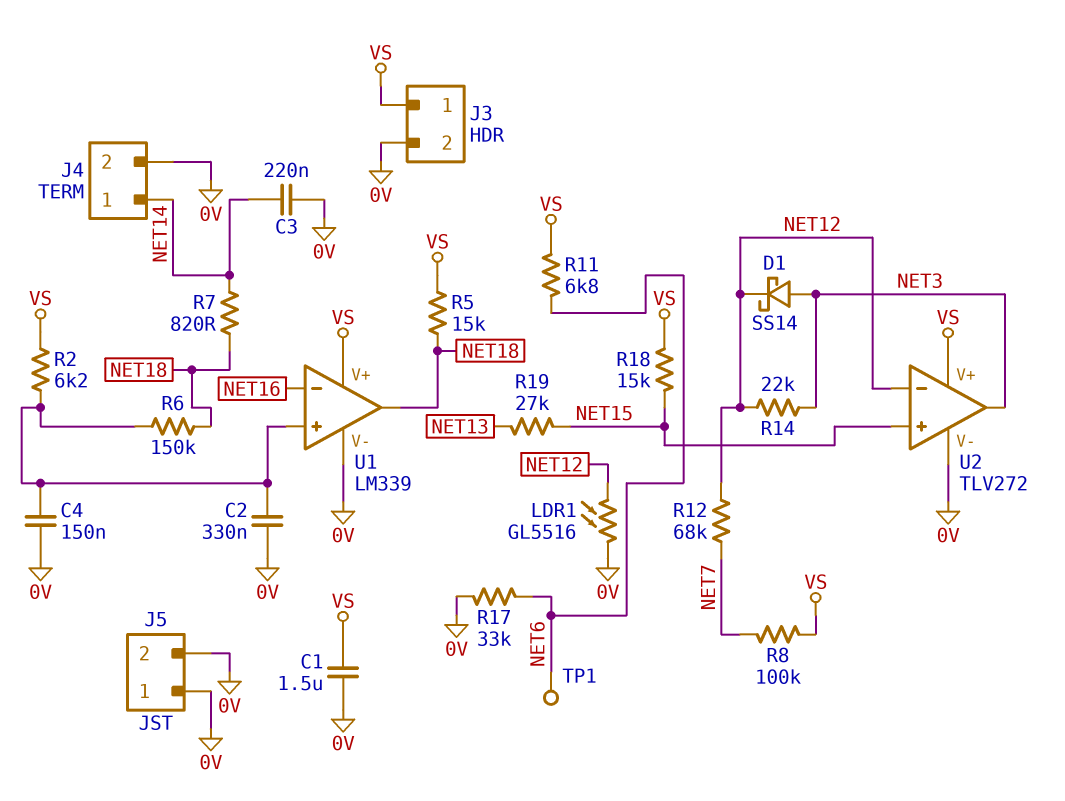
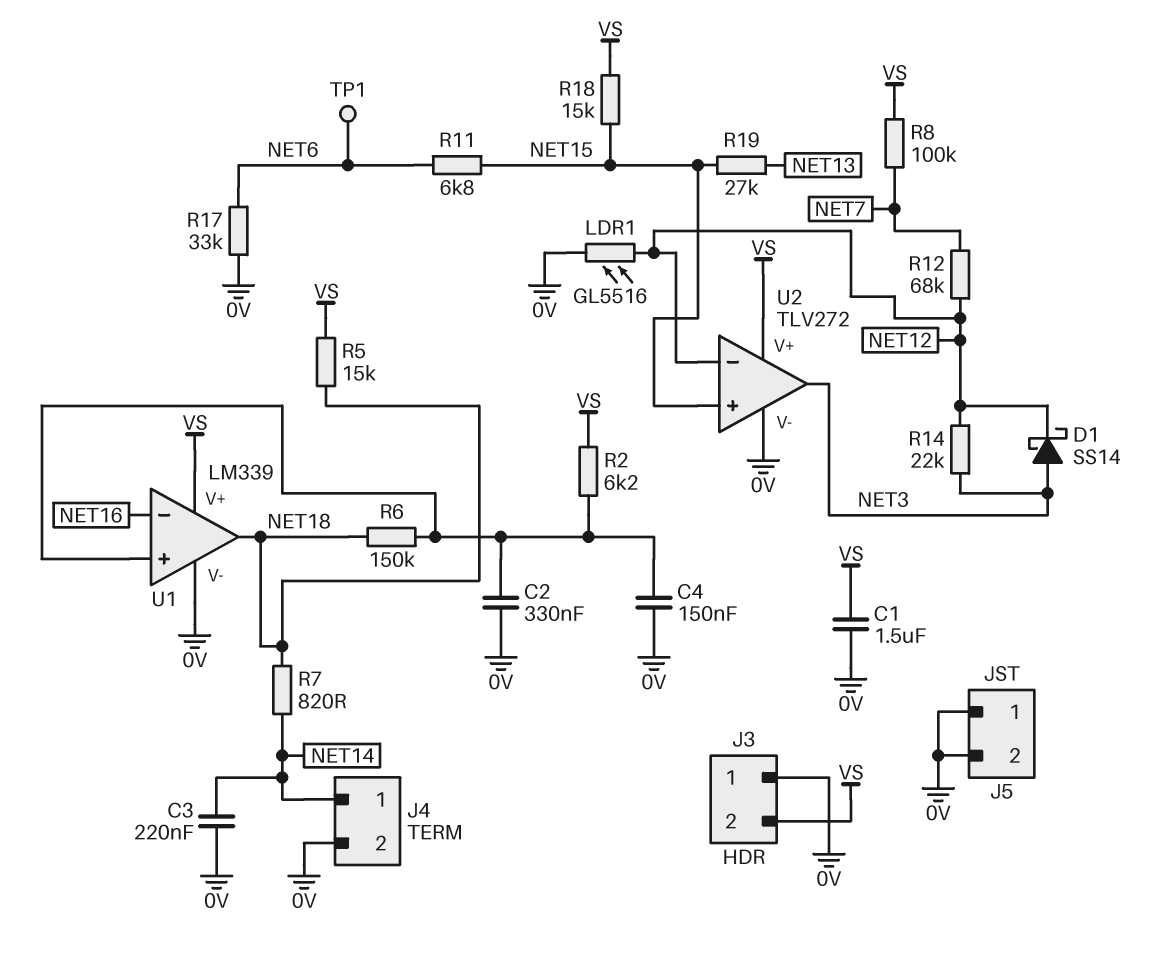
J3 pin 1: VS -> 0V
J3 pin 2: 0V -> VS
R11: 6.8k (NET6, VS) -> 6.8k (NET6, NET15)

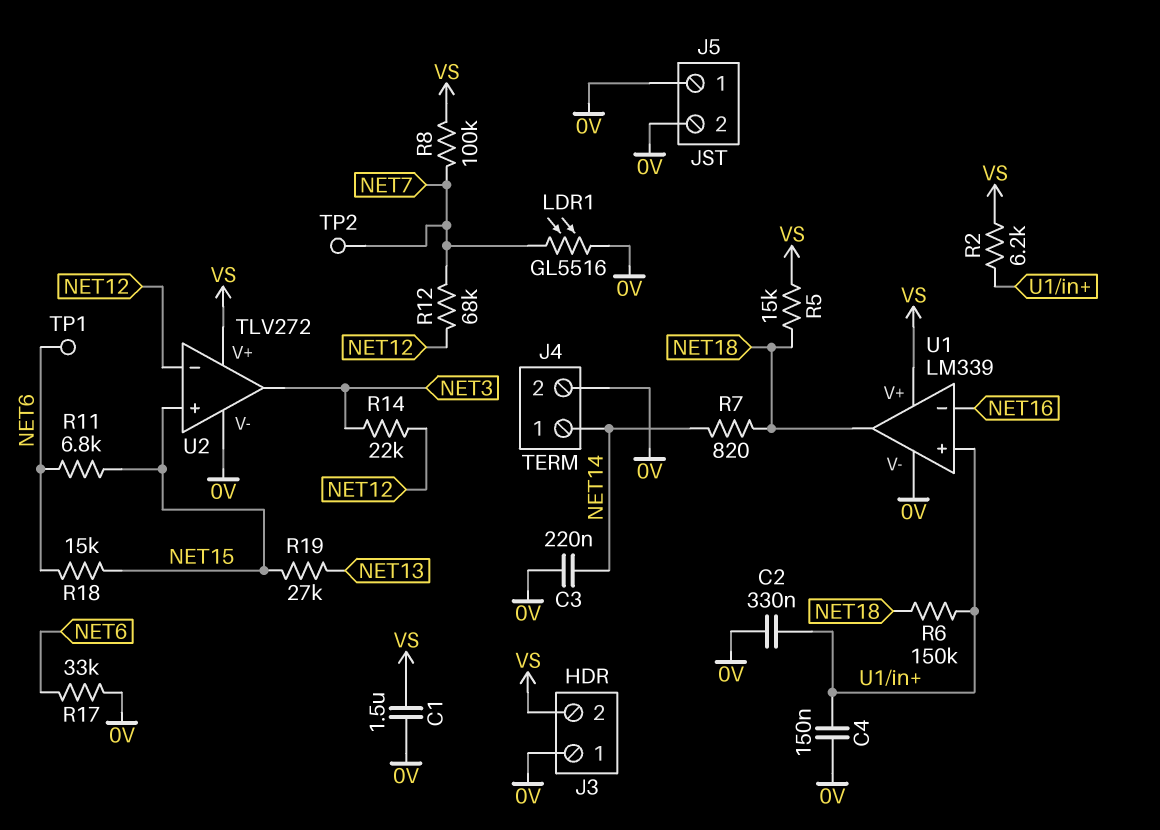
D1: schottky SS14 (A NET3, K NET12) -> none
LDR1: GL5516 (0V, NET12) -> GL5516 (0V, NET7)
R18: 15k (NET15, VS) -> 15k (NET6, NET15)
TP2: none -> test point (NET7)

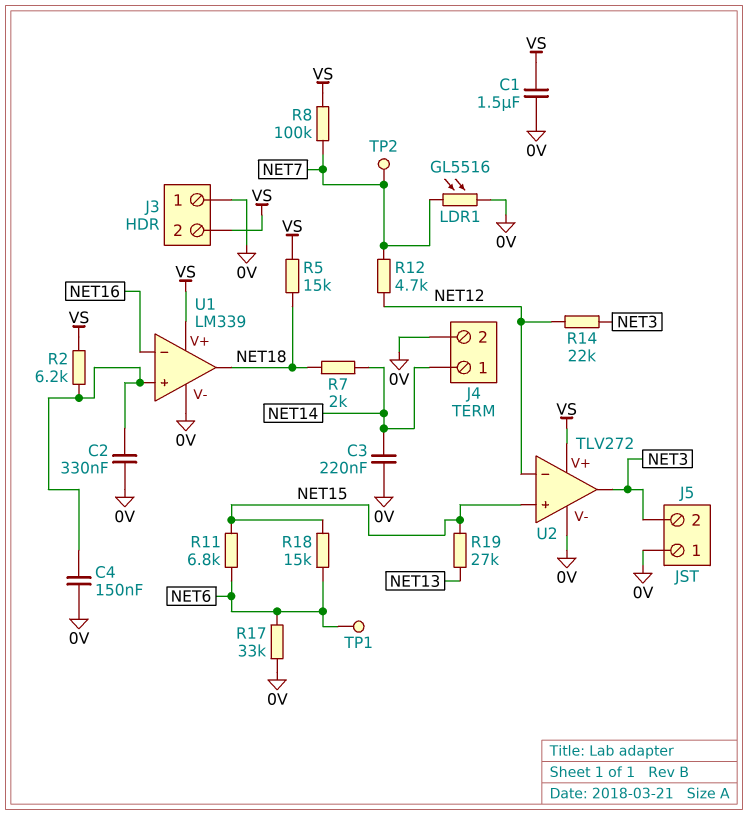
J5 pin 2: 0V -> NET3
R6: 150k (NET18, U1/in+) -> none
R7: 820 (NET14, NET18) -> 2k (NET14, NET18)
R12: 68k (NET7, NET12) -> 4.7k (NET7, NET12)

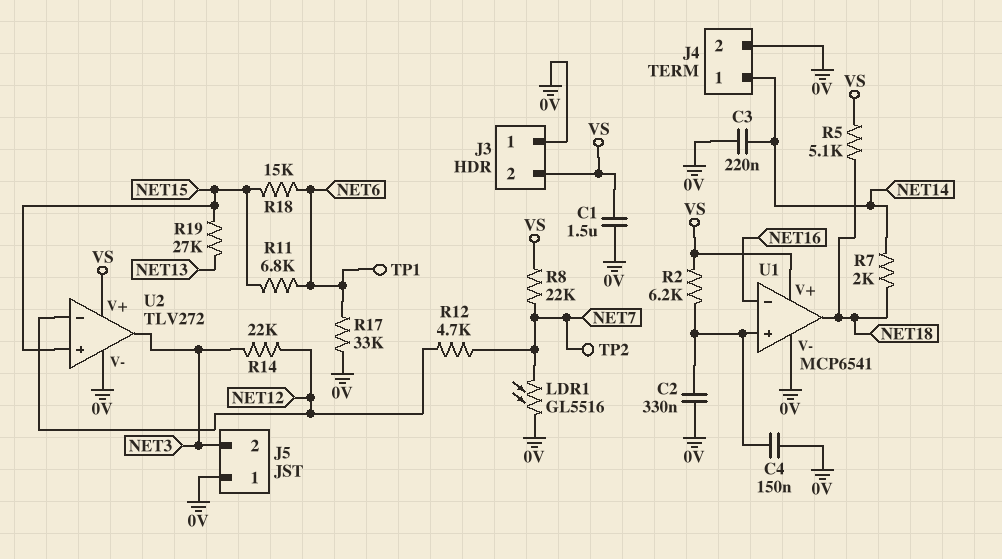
R5: 15k (NET18, VS) -> 5.1k (NET18, VS)
R8: 100k (NET7, VS) -> 22k (NET7, VS)
U1: LM339 -> MCP6541

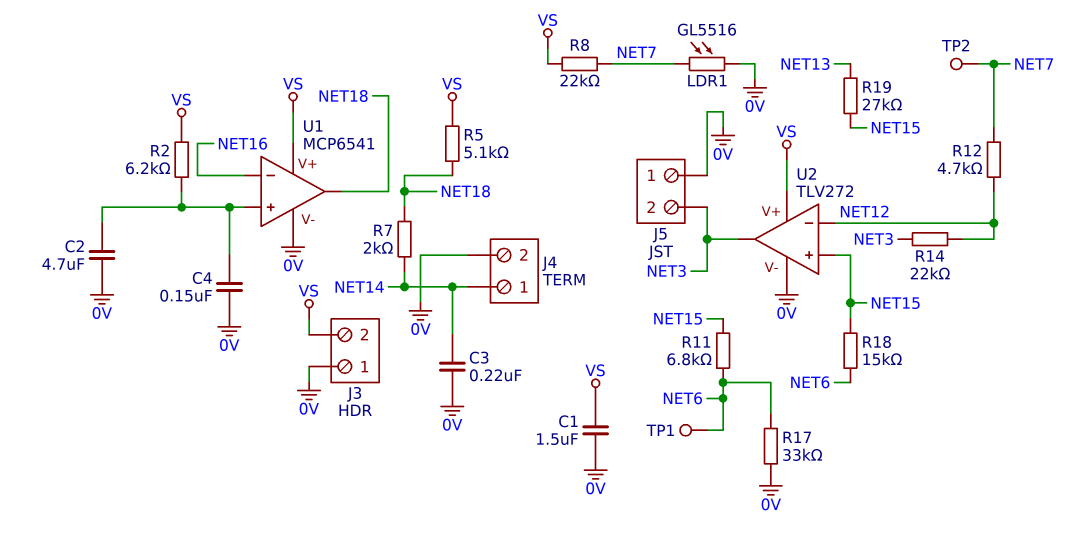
C2: 330nF (0V, U1/in+) -> 4.7uF (0V, U1/in+)

